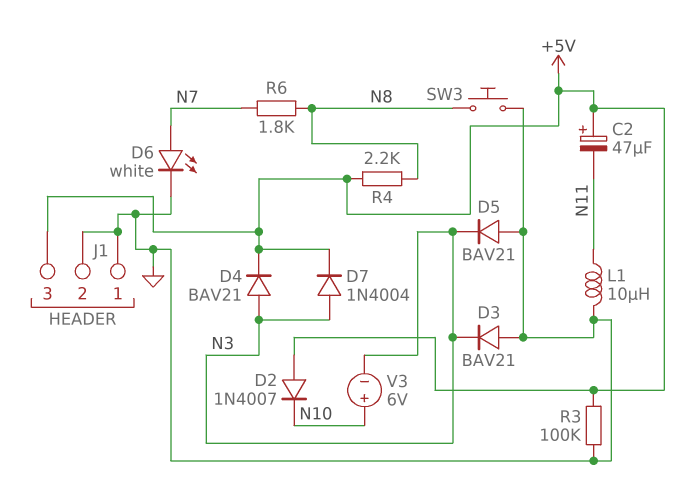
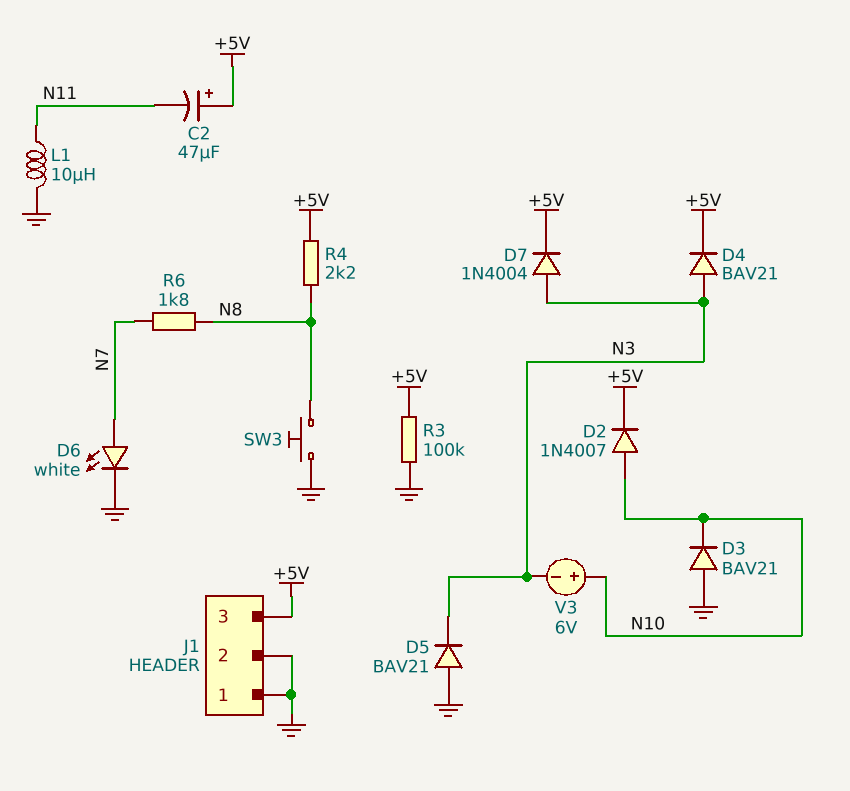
D2: diode 1N4007 (A +5V, K N10) -> diode 1N4007 (A N10, K +5V)
D3: diode BAV21 (A GND, K N3) -> diode BAV21 (A GND, K N10)

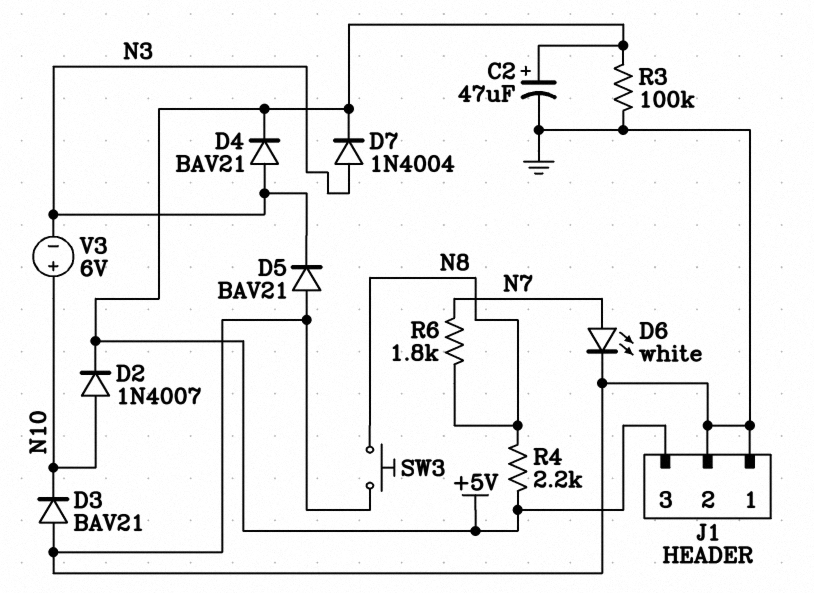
C2: 47uF (plus +5V, minus N11) -> 47uF (plus +5V, minus GND)
L1: 10uH (GND, N11) -> none

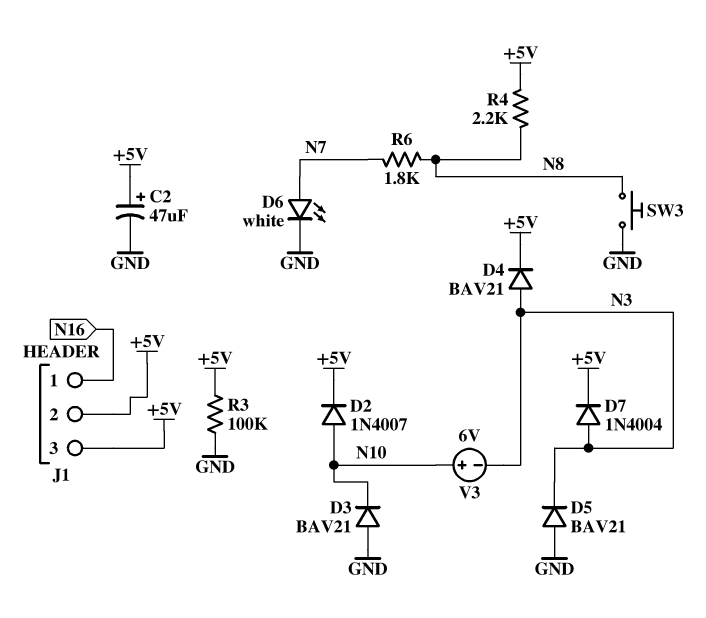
J1 pin 1: GND -> N16
J1 pin 2: GND -> +5V

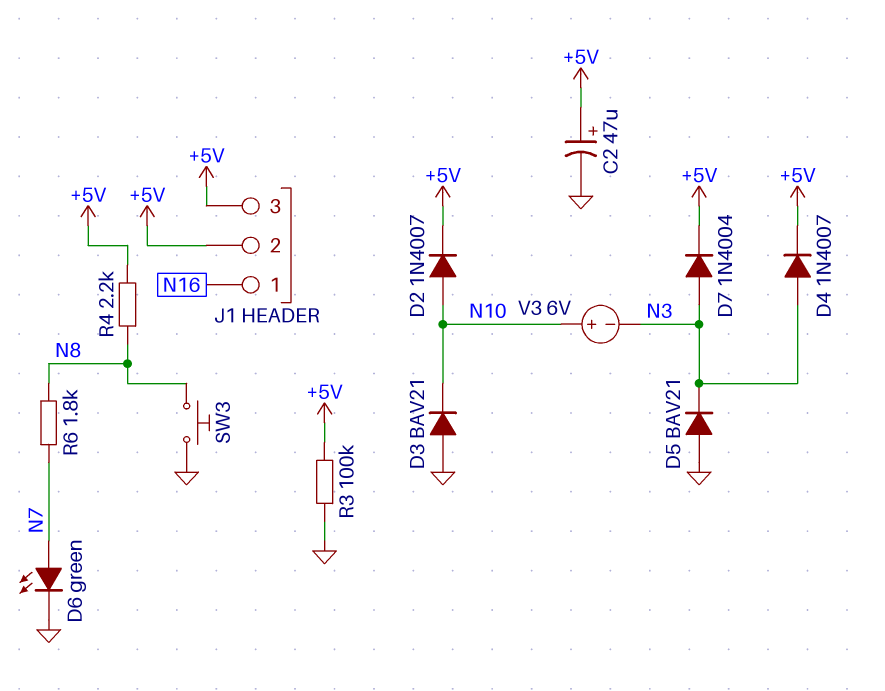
D4: diode BAV21 (A N3, K +5V) -> diode 1N4007 (A N3, K +5V)
D6: LED white (A N7, K GND) -> LED green (A N7, K GND)

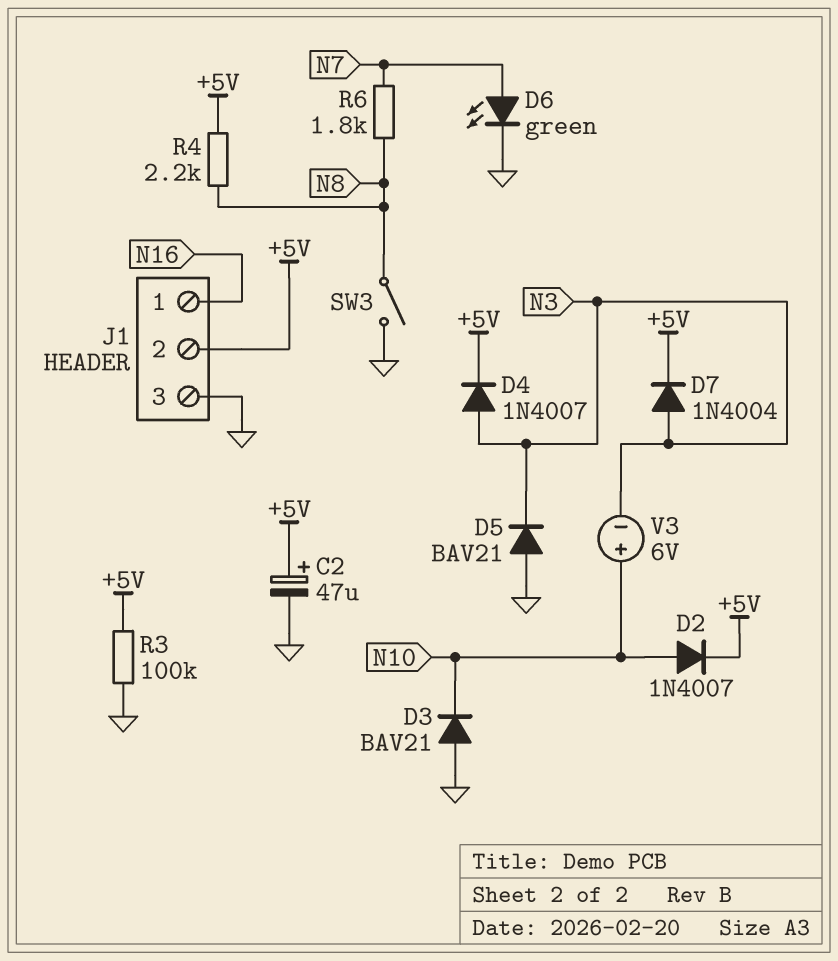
J1 pin 3: +5V -> GND
SW3: button (GND, N8) -> switch (GND, N8)

